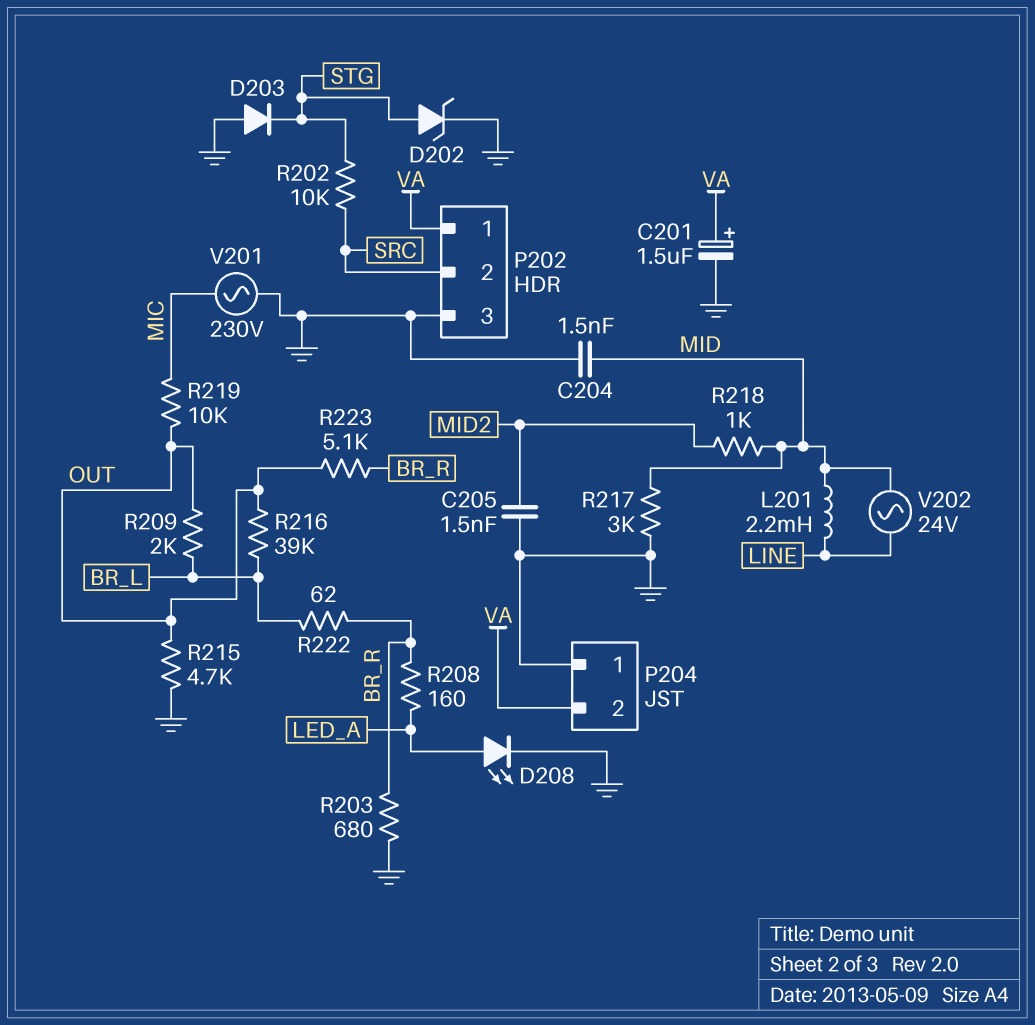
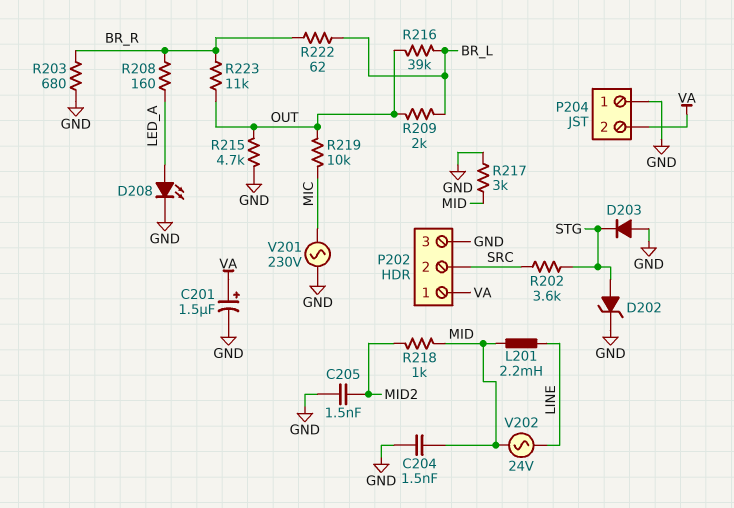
R202: 10k (SRC, STG) -> 3.6k (SRC, STG)
R223: 5.1k (BR_R, OUT) -> 11k (BR_R, OUT)

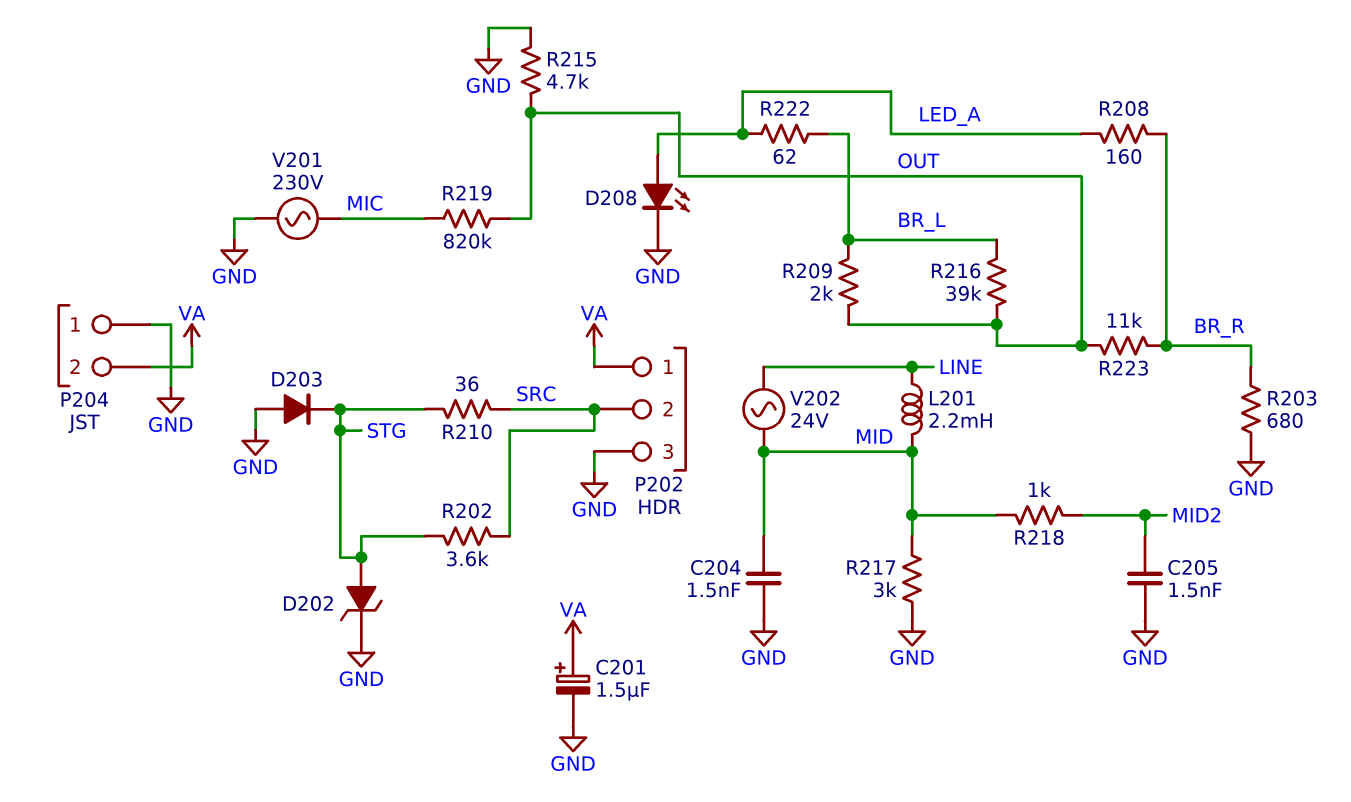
R210: none -> 36 (SRC, STG)
R219: 10k (MIC, OUT) -> 820k (MIC, OUT)
R222: 62 (BR_L, BR_R) -> 62 (BR_L, LED_A)

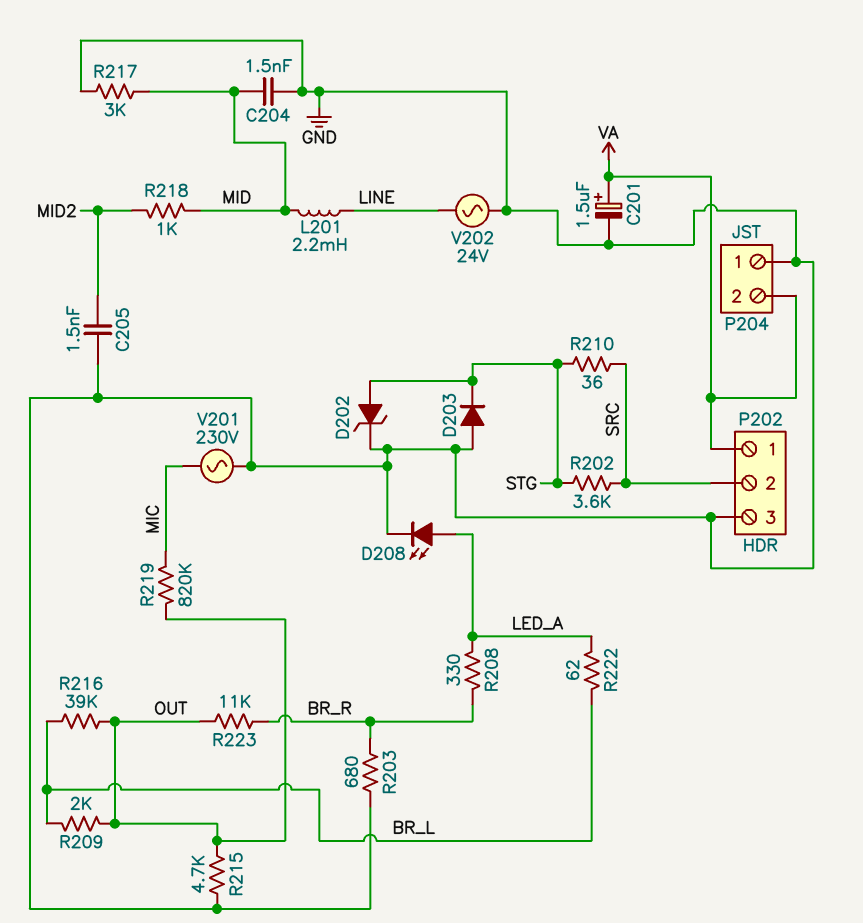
R208: 160 (BR_R, LED_A) -> 330 (BR_R, LED_A)
V202: AC 24V (LINE, MID) -> AC 24V (GND, LINE)

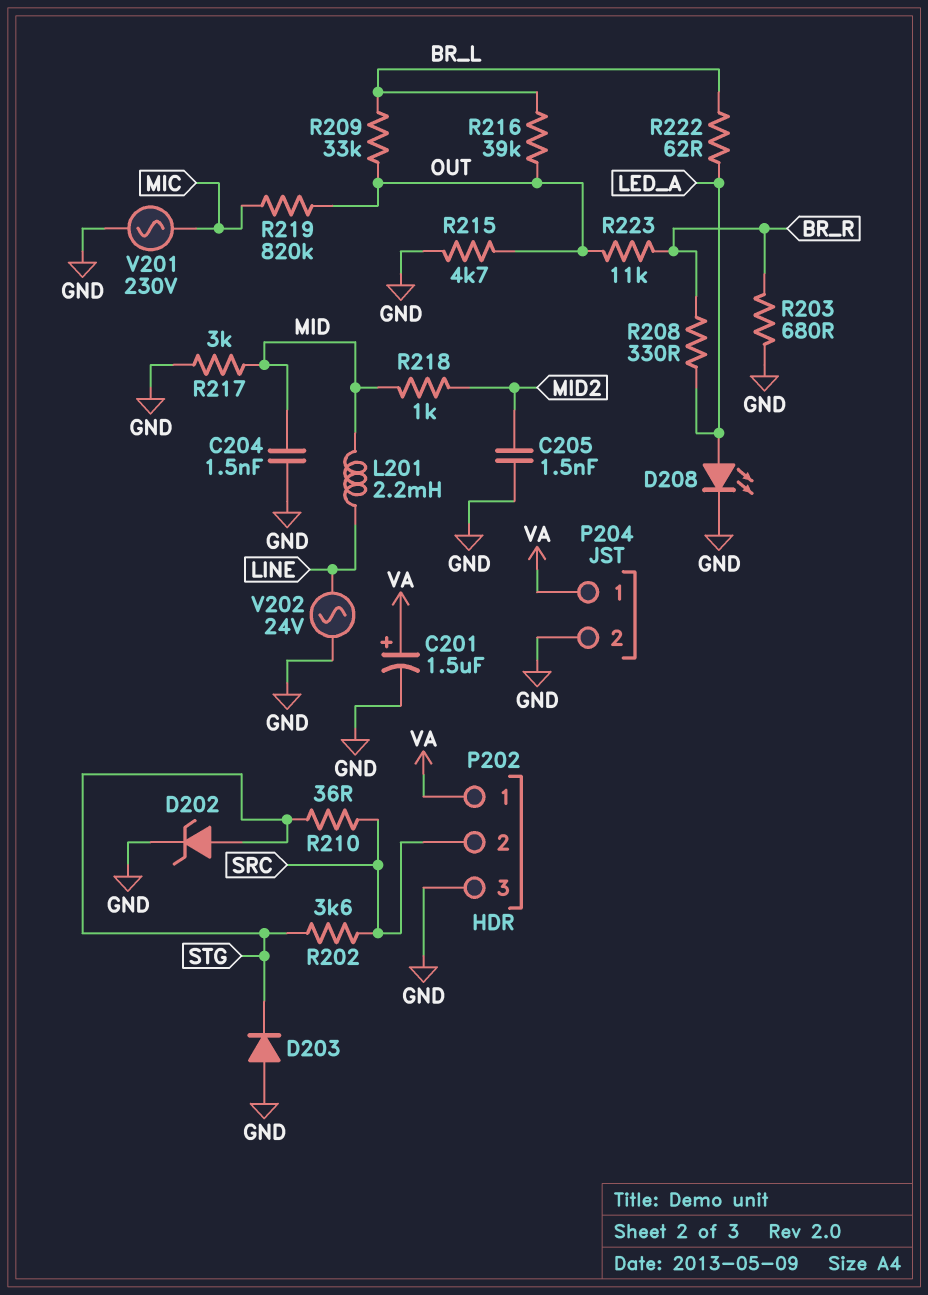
P204 pin 1: GND -> VA
P204 pin 2: VA -> GND
R209: 2k (BR_L, OUT) -> 33k (BR_L, OUT)

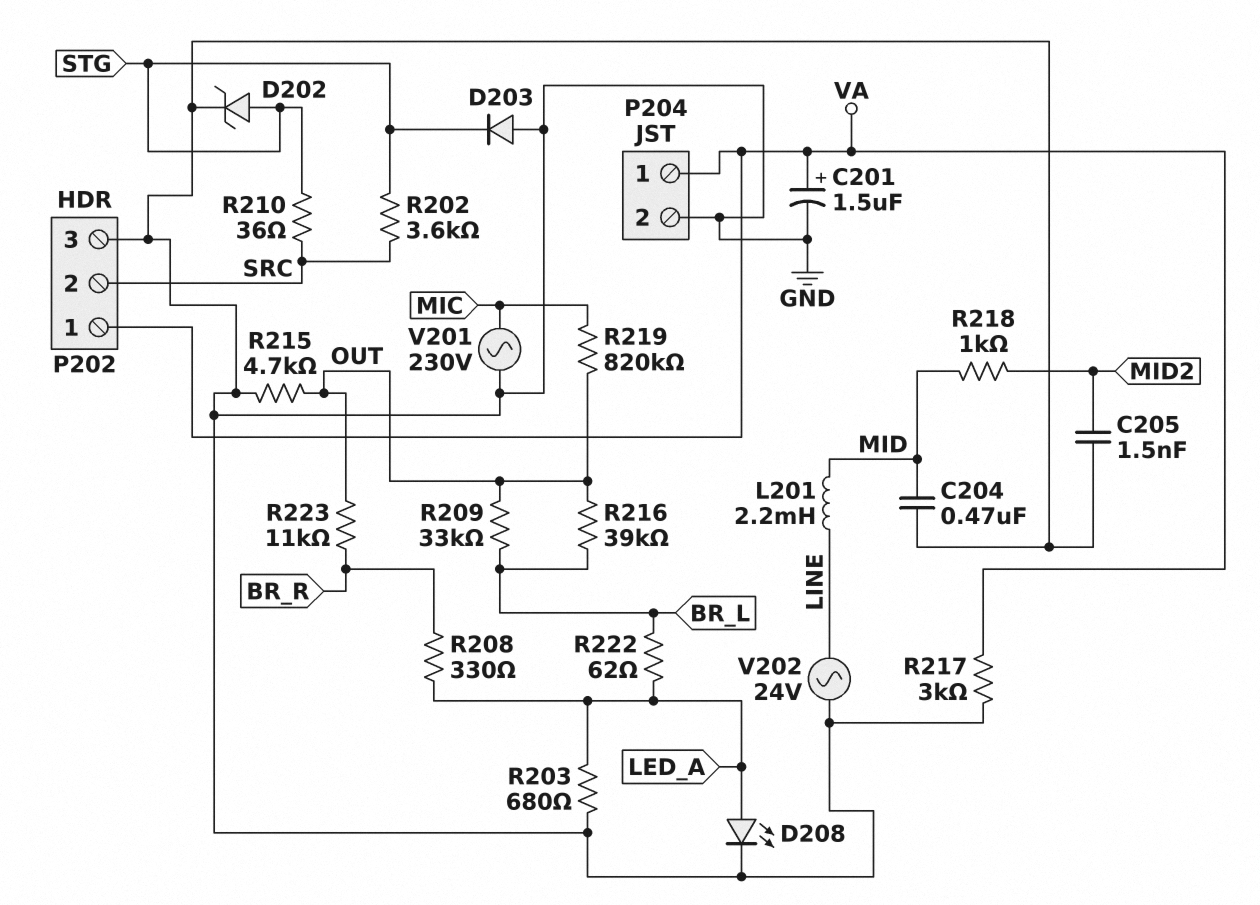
C204: 1.5nF (GND, MID) -> 470nF (GND, MID)
R203: 680 (BR_R, GND) -> 680 (GND, LED_A)
R217: 3k (GND, MID) -> 3k (GND, VA)

